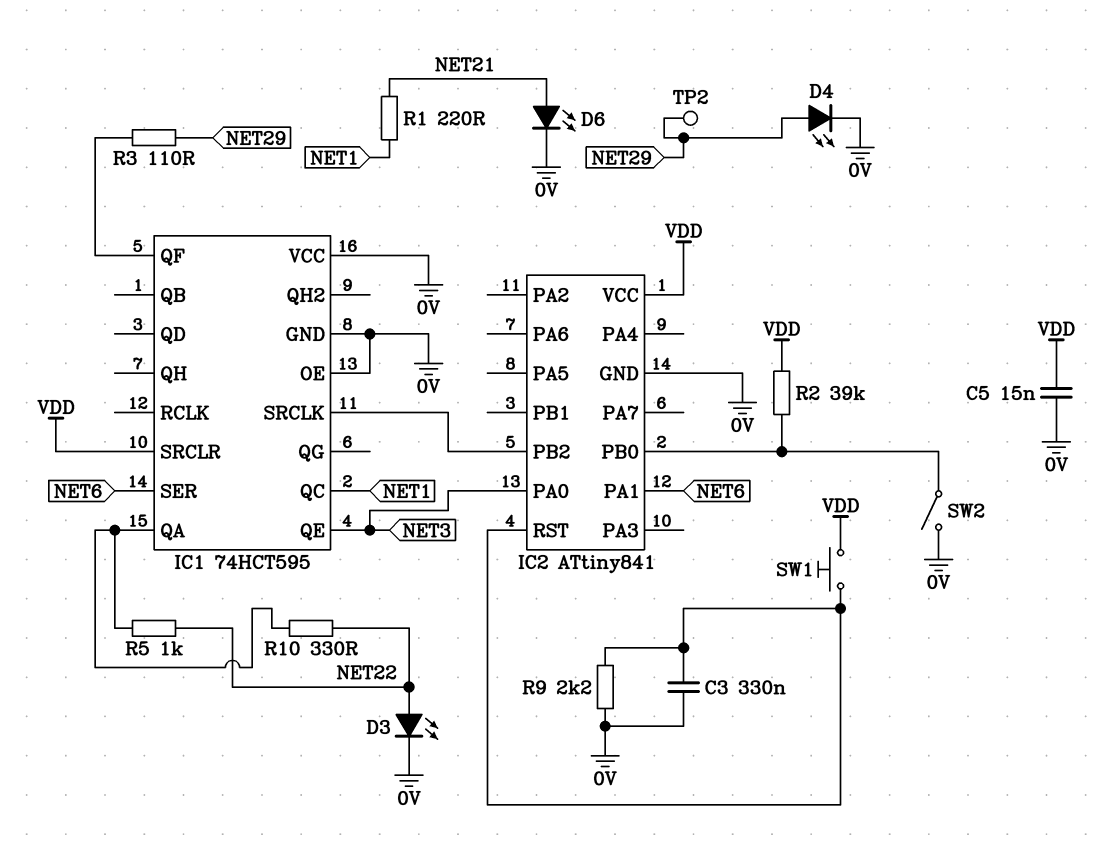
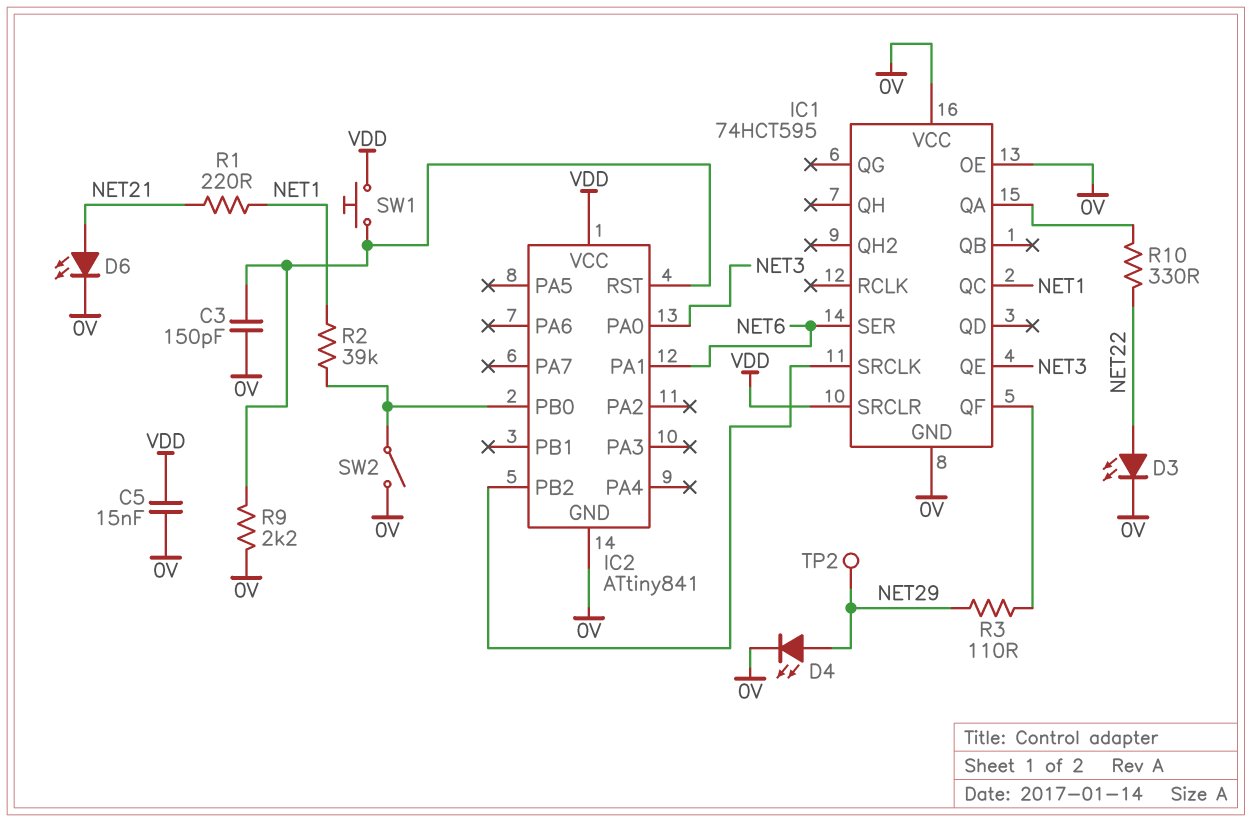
C3: 330nF (0V, IC2/RST) -> 150pF (0V, IC2/RST)
R2: 39k (IC2/PB0, VDD) -> 39k (IC2/PB0, NET1)
R5: 1k (IC1/QA, NET22) -> none

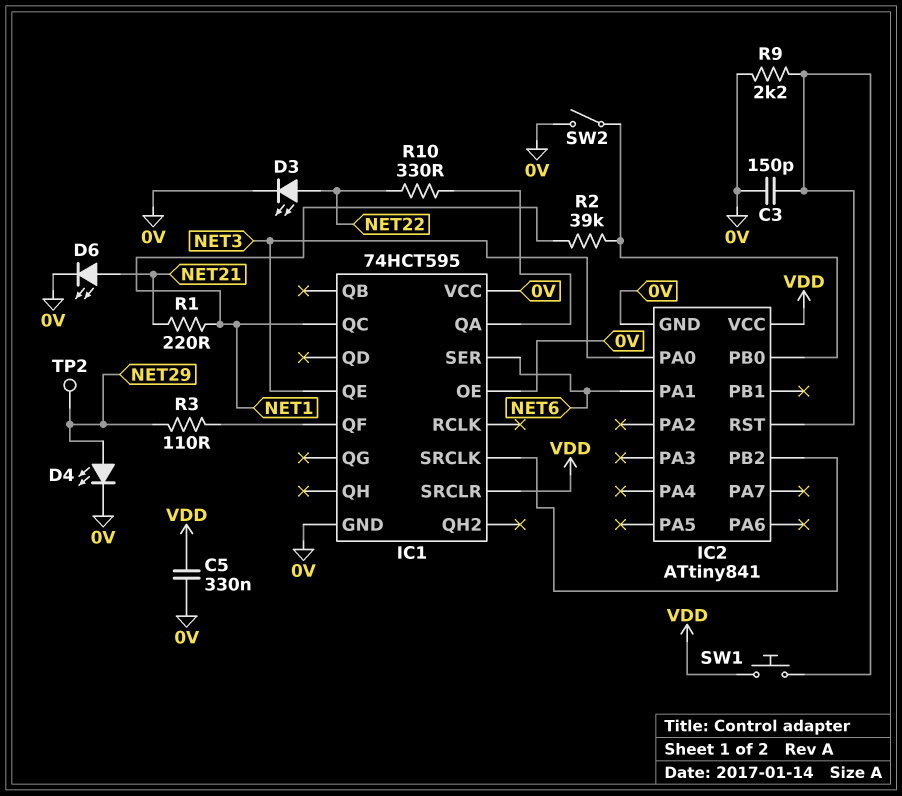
C5: 15nF (0V, VDD) -> 330nF (0V, VDD)

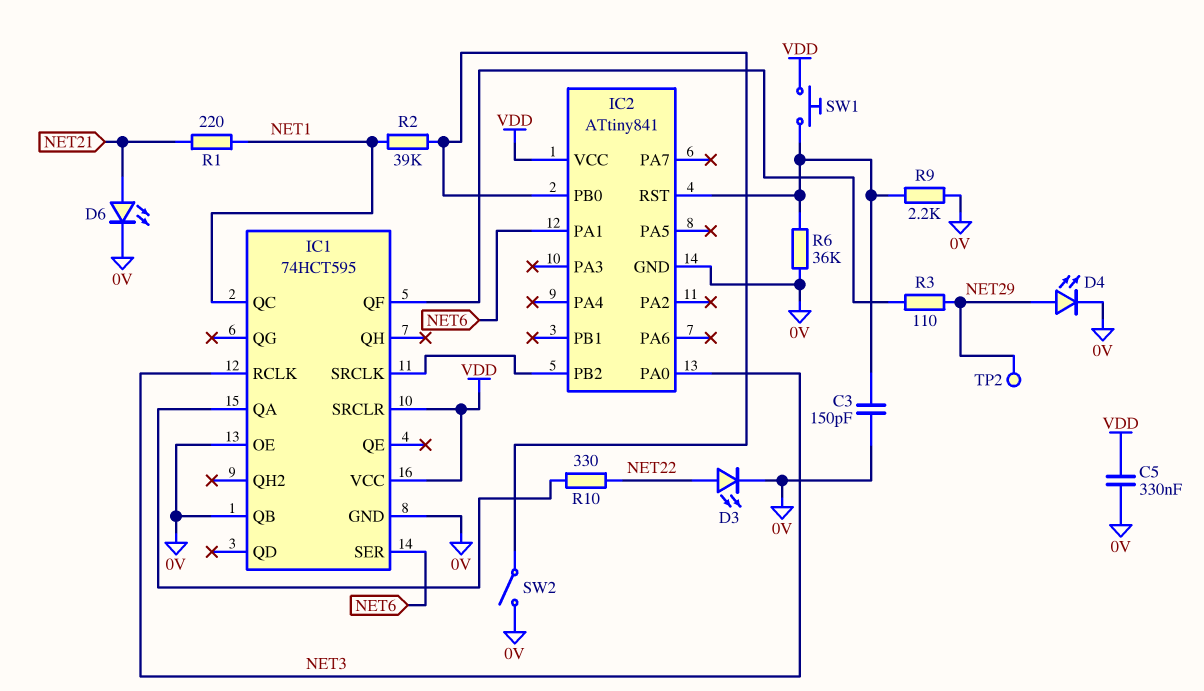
IC1 pin QB: none -> 0V
IC1 pin QE: NET3 -> none
IC1 pin RCLK: none -> NET3
IC1 pin VCC: 0V -> VDD
R6: none -> 36k (0V, IC2/RST)

